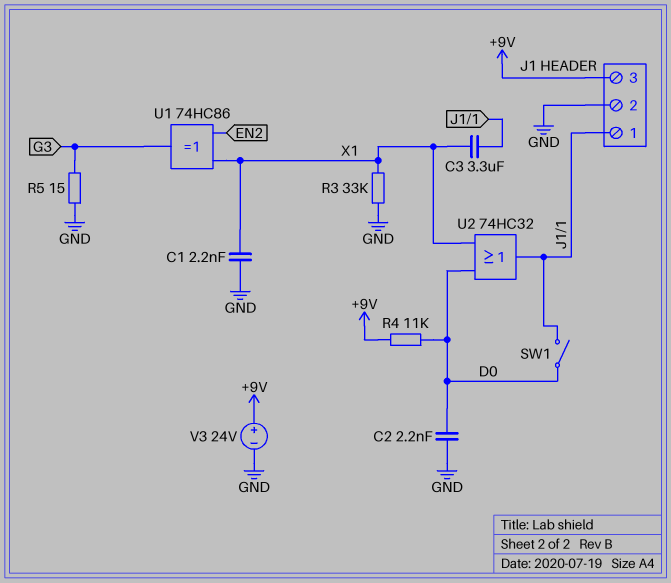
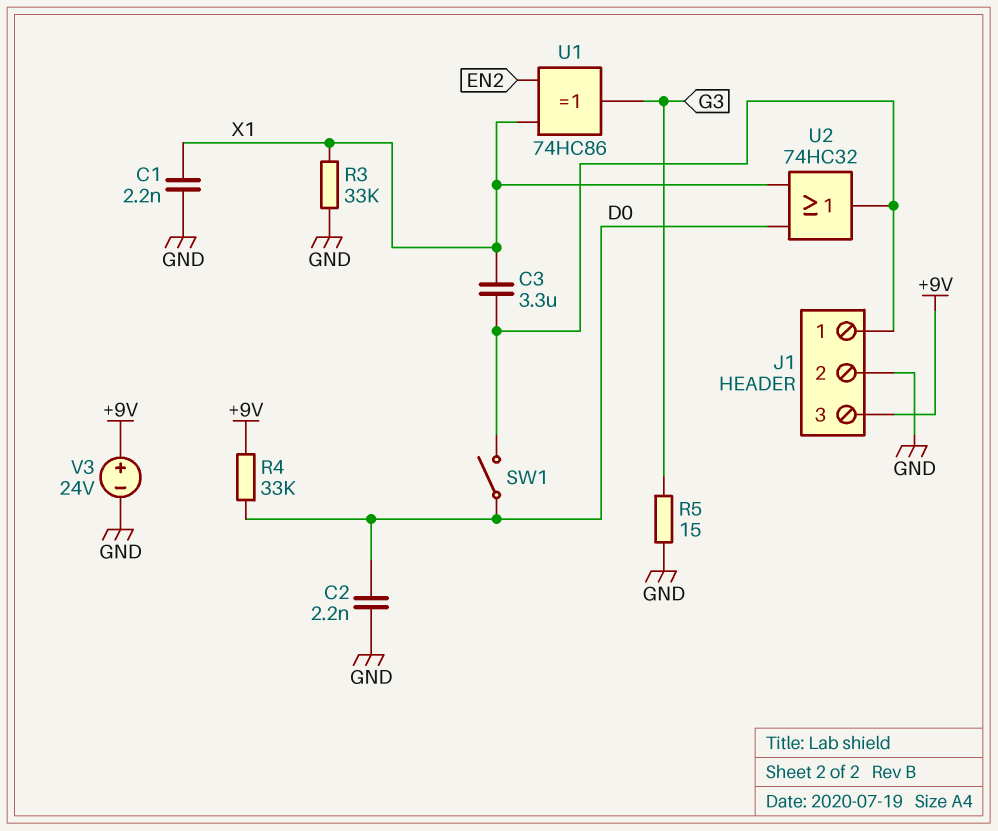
R4: 11k (+9V, D0) -> 33k (+9V, D0)

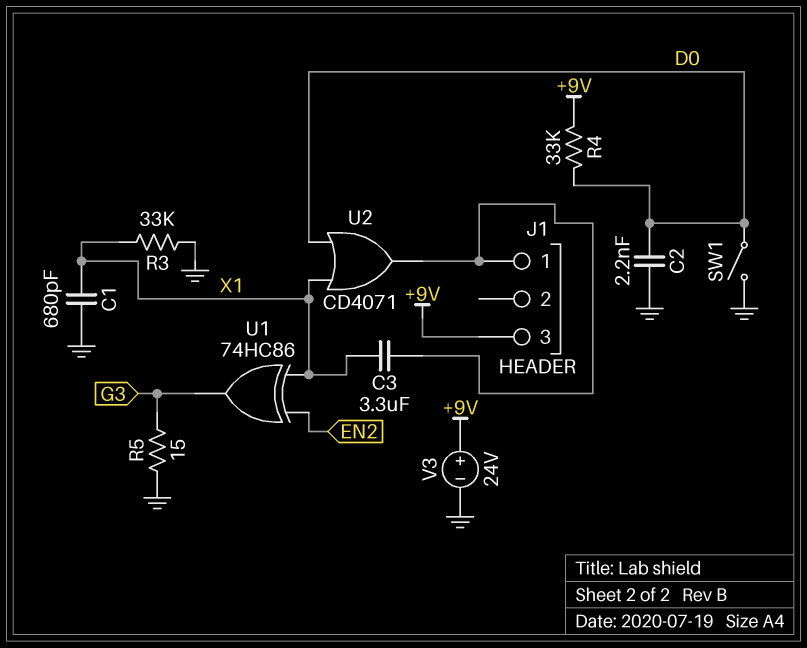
C1: 2.2nF (GND, X1) -> 680pF (GND, X1)
J1 pin 2: GND -> none
SW1: switch (D0, J1/1) -> switch (D0, GND)
U2: OR 74HC32 (in D0, in X1, out J1/1) -> OR CD4071 (in D0, in X1, out J1/1)

